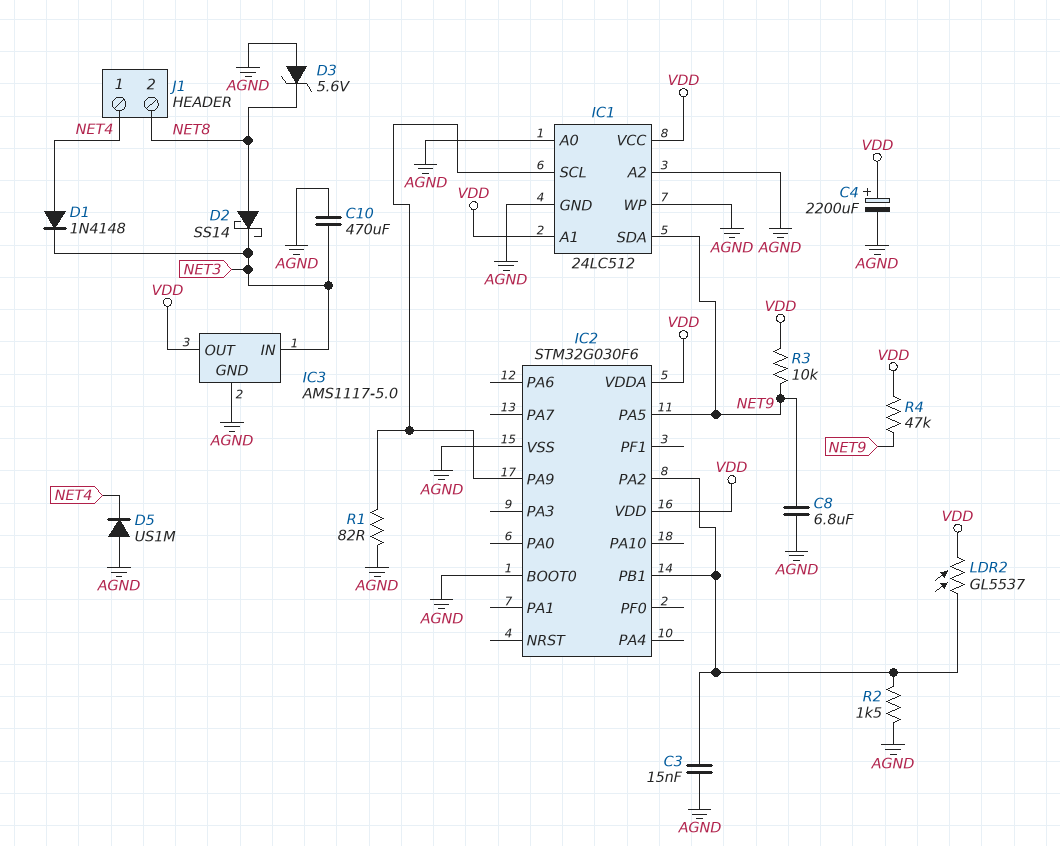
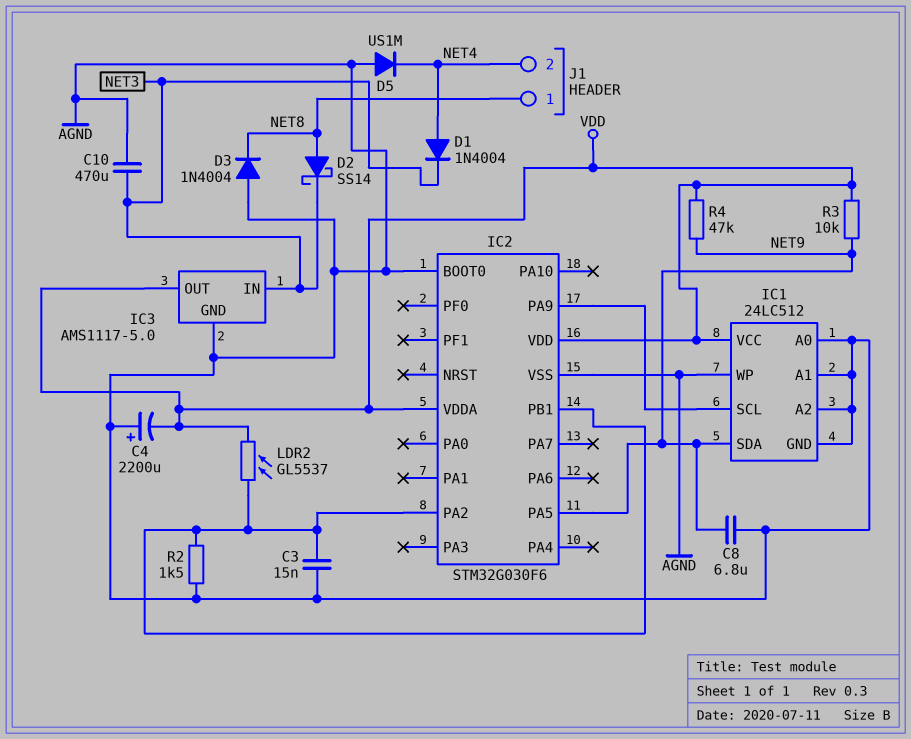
C4: 2200uF (plus VDD, minus AGND) -> 2200uF (plus AGND, minus VDD)
D1: diode 1N4148 (A NET4, K NET3) -> diode 1N4004 (A NET4, K NET3)
D3: zener 5.6V (A AGND, K NET8) -> diode 1N4004 (A AGND, K NET8)
IC1 pin A1: VDD -> AGND
J1 pin 1: NET4 -> NET8
J1 pin 2: NET8 -> NET4
R1: 82 (AGND, IC1/SCL) -> none

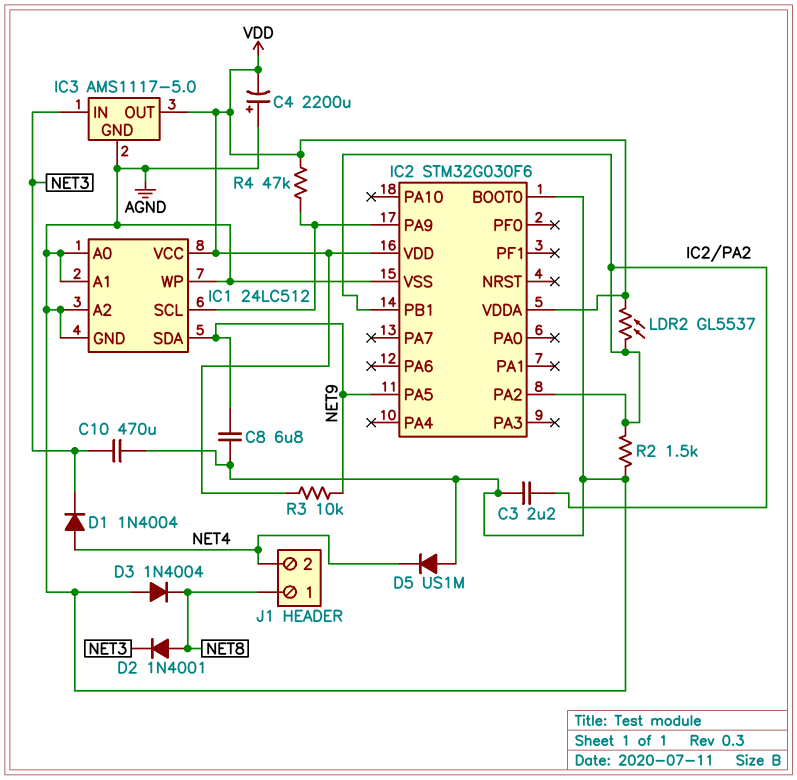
C3: 15nF (AGND, IC2/PA2) -> 2.2uF (AGND, IC2/PA2)
D2: schottky SS14 (A NET8, K NET3) -> diode 1N4001 (A NET8, K NET3)
R4: 47k (NET9, VDD) -> 47k (IC1/SCL, VDD)

